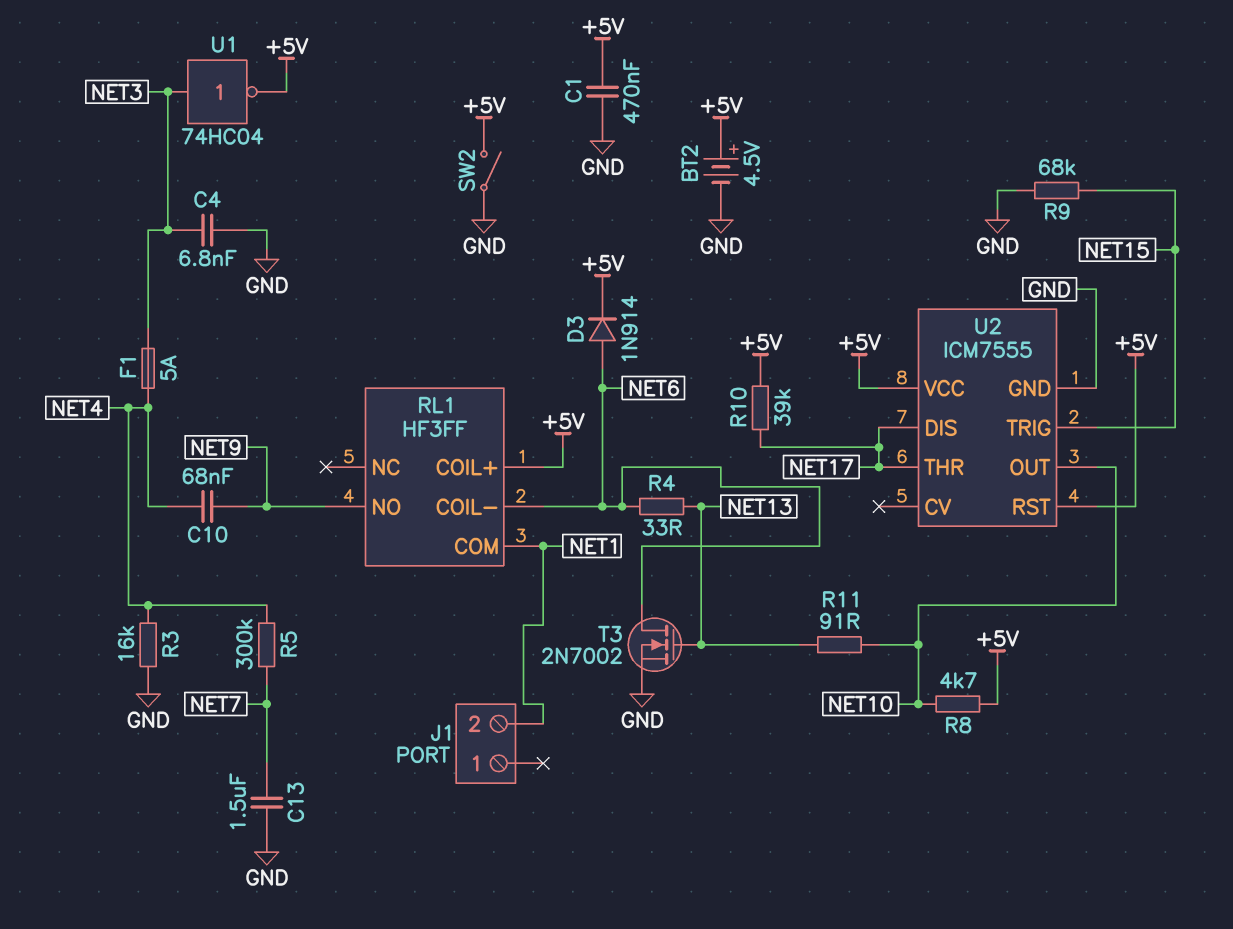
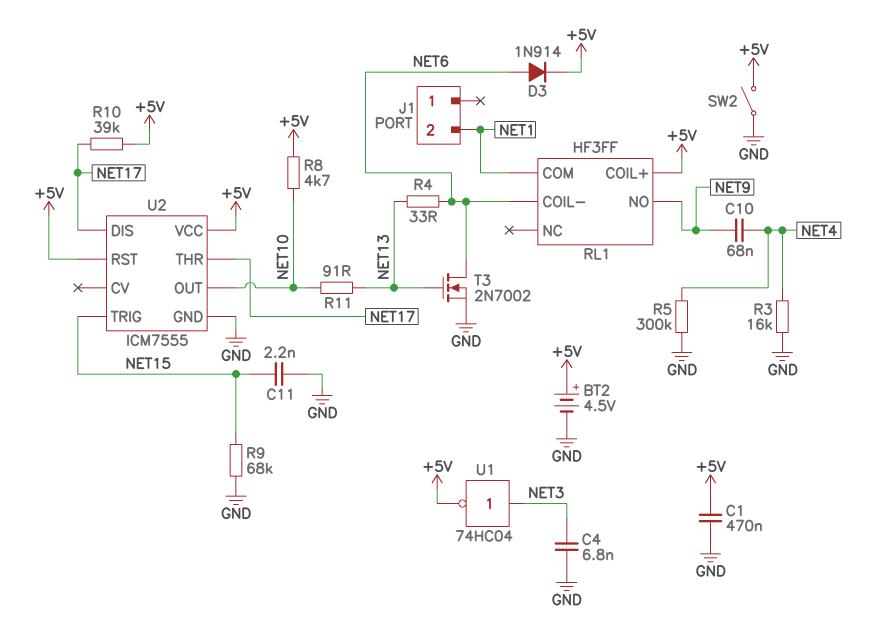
C11: none -> 2.2nF (GND, NET15)
C13: 1.5uF (GND, NET7) -> none
F1: 5A (NET3, NET4) -> none
R5: 300k (NET4, NET7) -> 300k (GND, NET4)

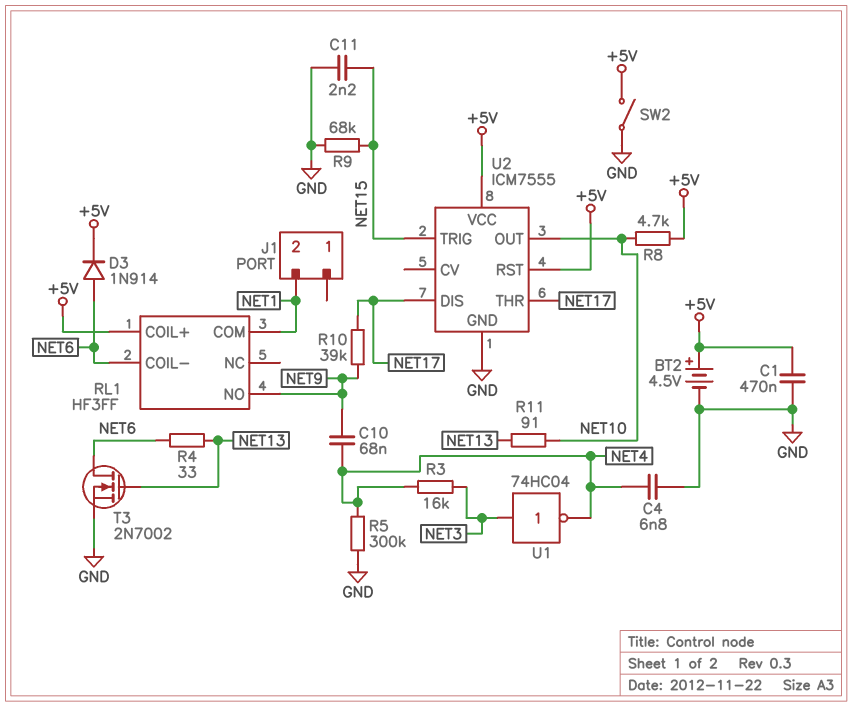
C4: 6.8nF (GND, NET3) -> 6.8nF (GND, NET4)
R3: 16k (GND, NET4) -> 16k (NET3, NET4)
R10: 39k (+5V, NET17) -> 39k (NET9, NET17)
U1: NOT 74HC04 (in NET3, out +5V) -> NOT 74HC04 (in NET3, out NET4)

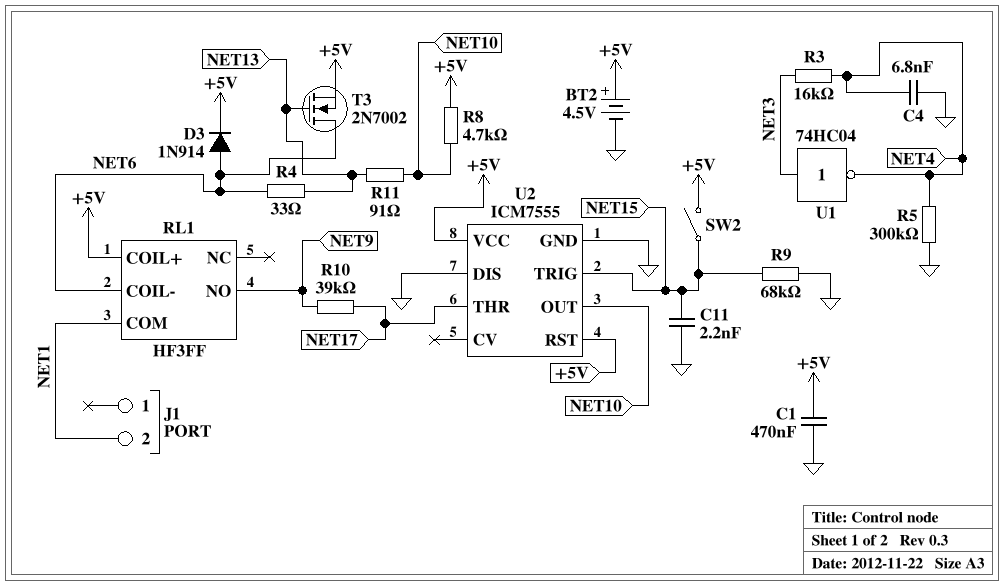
C10: 68nF (NET4, NET9) -> none
SW2: switch (+5V, GND) -> switch (+5V, NET15)
T3: NMOS 2N7002 (G NET13, D NET6, S GND) -> NMOS 2N7002 (G NET13, D NET6, S +5V)
U2 pin DIS: NET17 -> GND

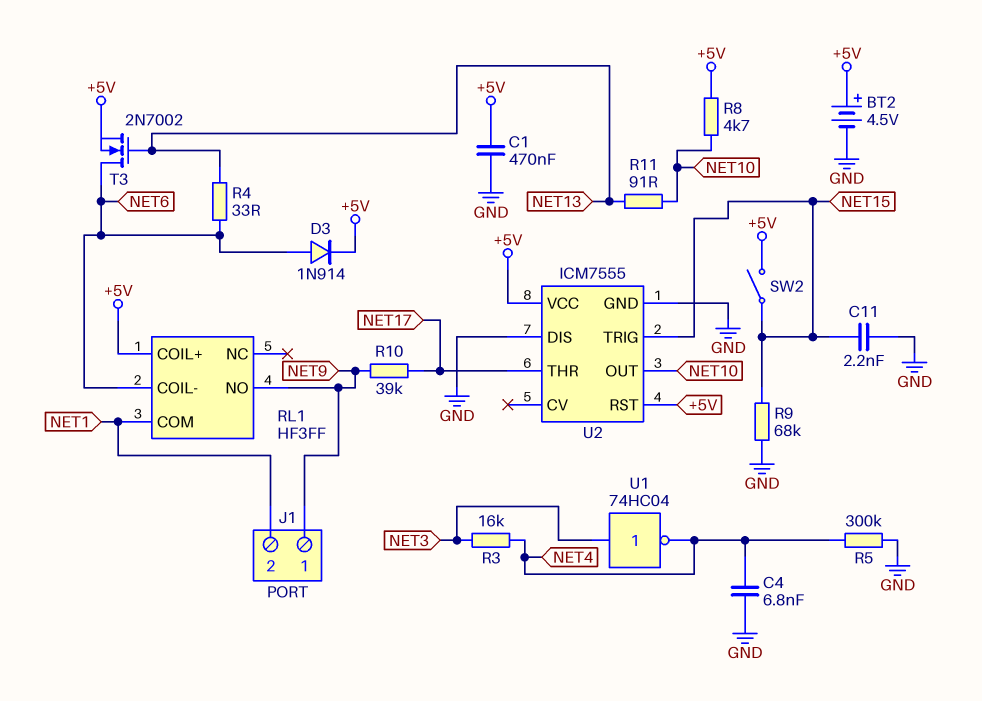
J1 pin 1: none -> NET9

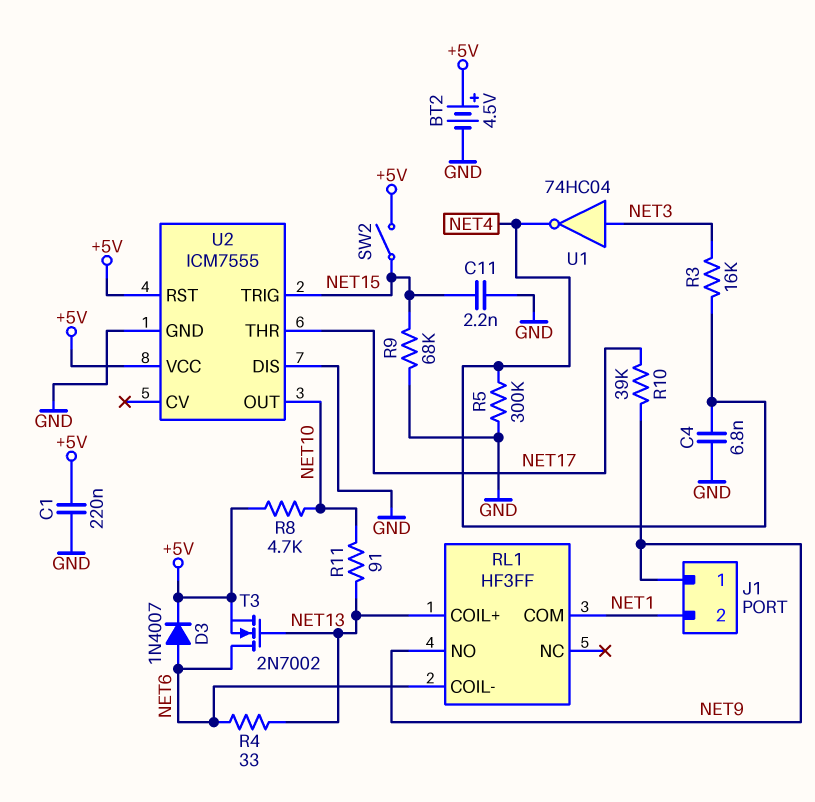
C1: 470nF (+5V, GND) -> 220nF (+5V, GND)
D3: diode 1N914 (A NET6, K +5V) -> diode 1N4007 (A NET6, K +5V)
RL1 pin COIL+: +5V -> NET13

